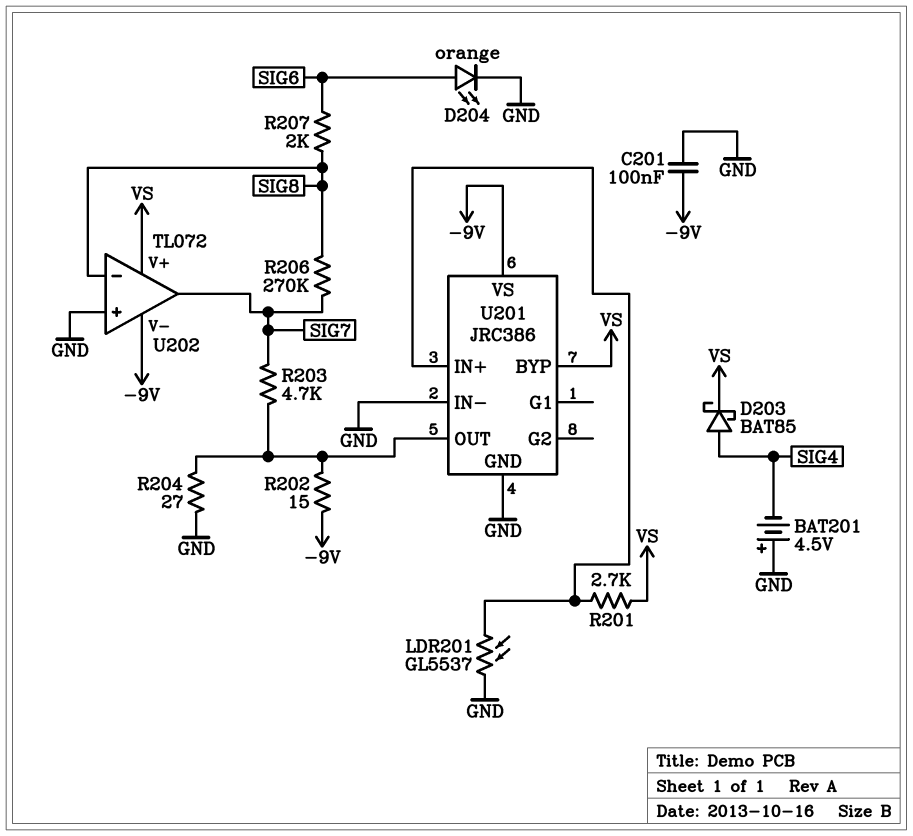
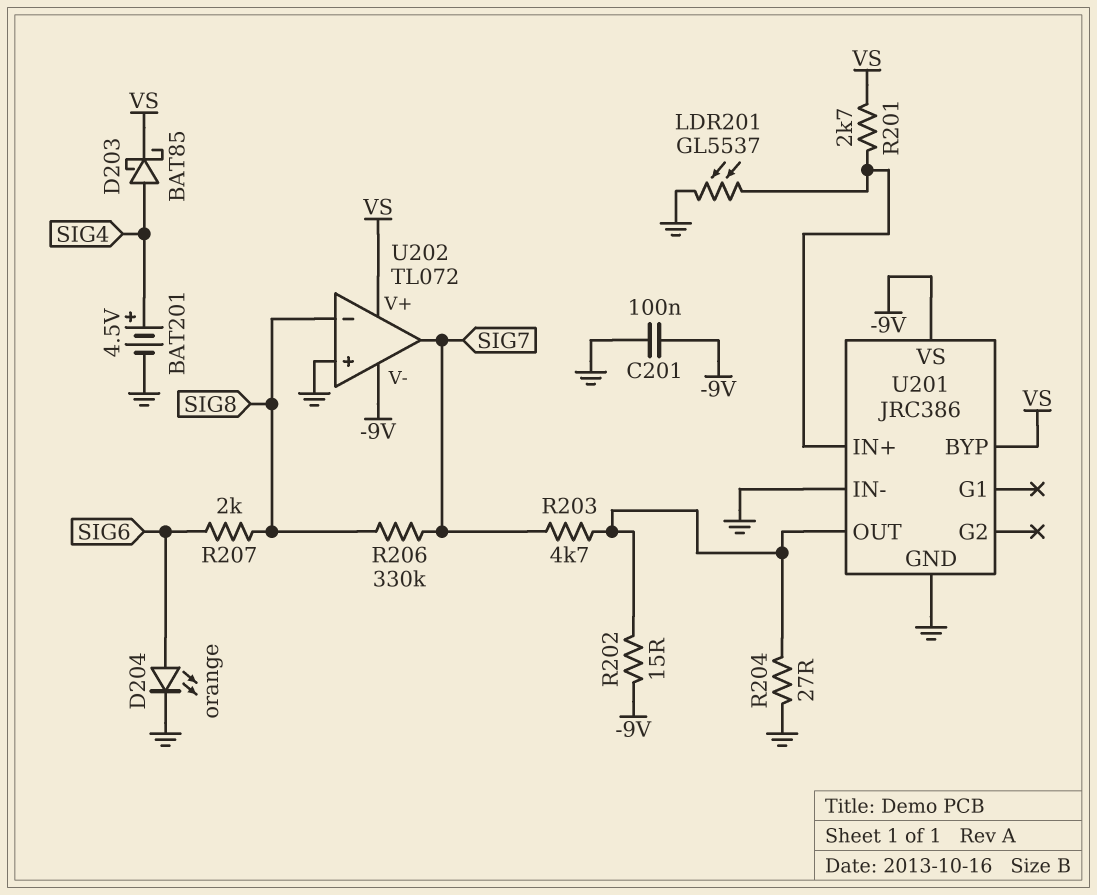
BAT201: 4.5V (plus GND, minus SIG4) -> 4.5V (plus SIG4, minus GND)
R206: 270k (SIG7, SIG8) -> 330k (SIG7, SIG8)

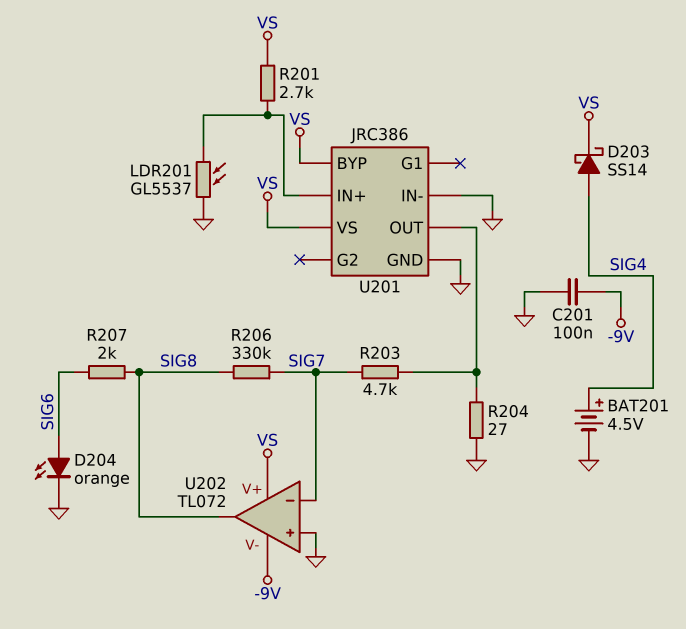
D203: schottky BAT85 (A SIG4, K VS) -> schottky SS14 (A SIG4, K VS)
R202: 15 (-9V, U201/OUT) -> none
U201 pin VS: -9V -> VS
U202 pin in-: SIG8 -> SIG7
U202 pin out: SIG7 -> SIG8

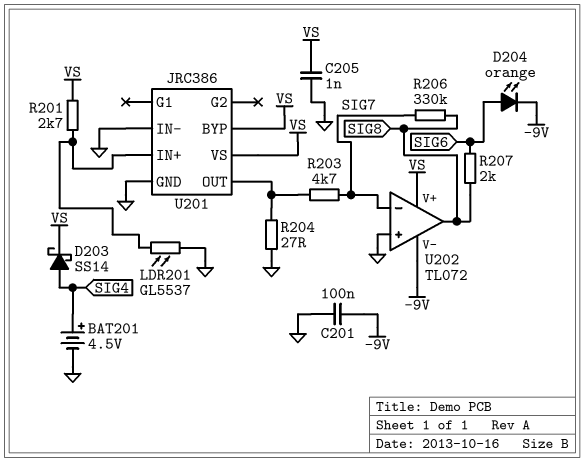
C205: none -> 1nF (GND, VS)
D204: LED orange (A SIG6, K GND) -> LED orange (A SIG6, K -9V)

